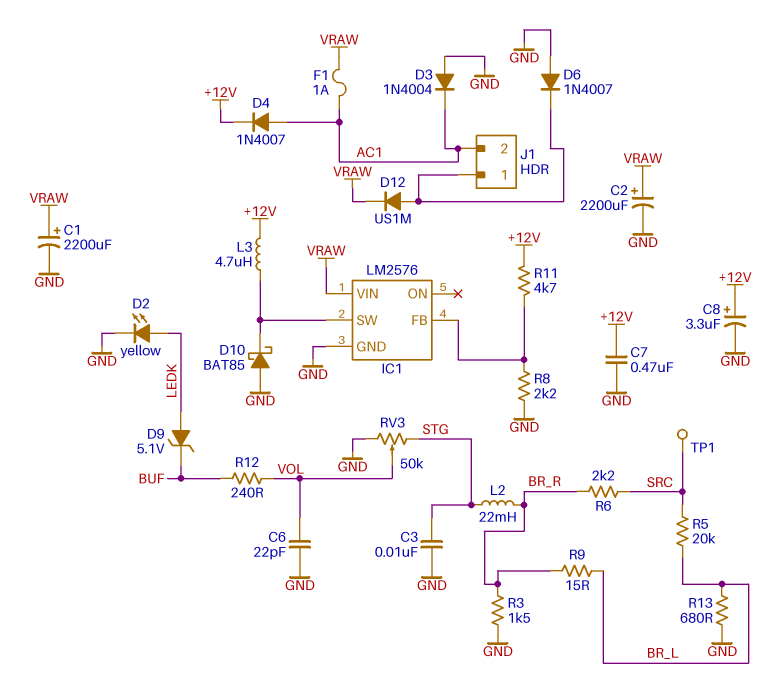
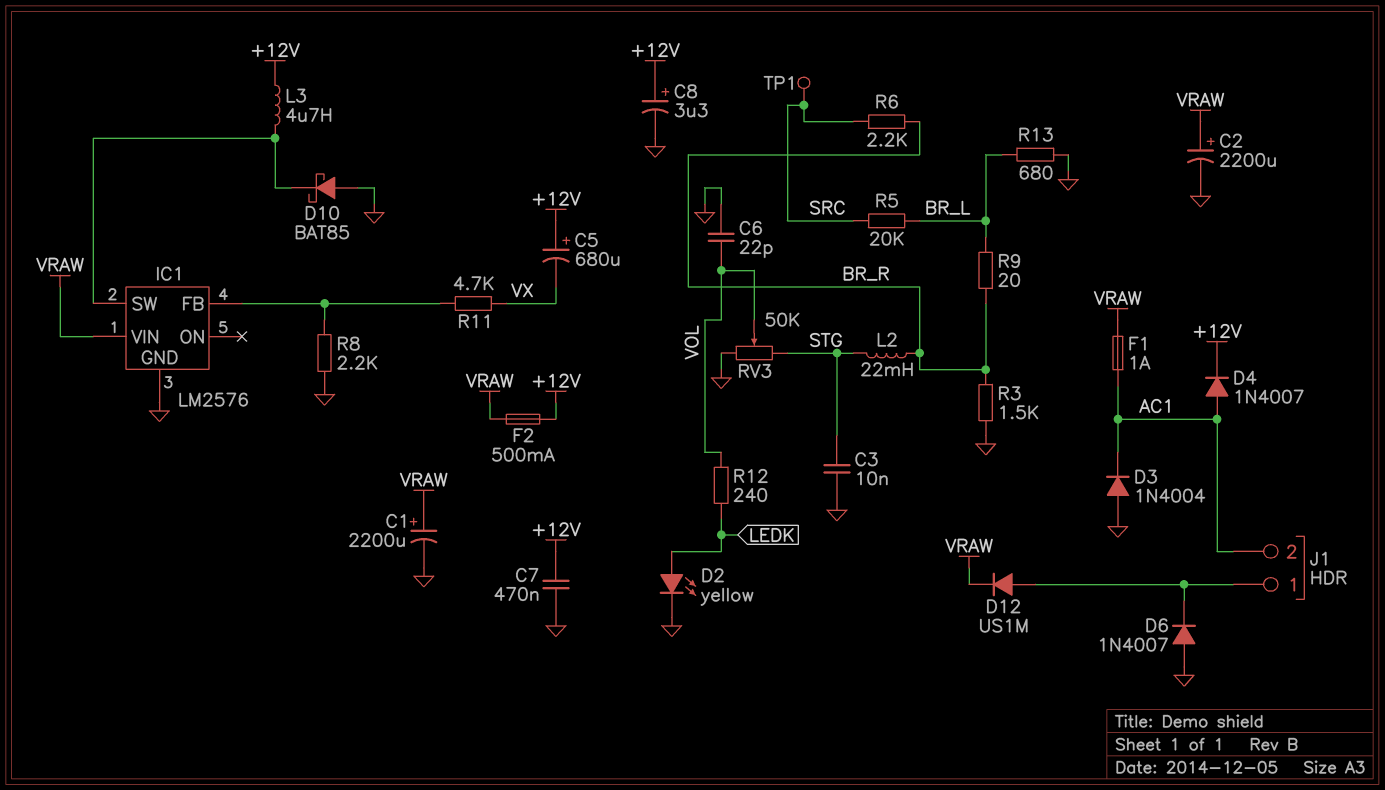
C5: none -> 680uF (plus +12V, minus VX)
D9: zener 5.1V (A LEDK, K BUF) -> none
F2: none -> 500mA (+12V, VRAW)
R9: 15 (BR_L, BR_R) -> 20 (BR_L, BR_R)
R11: 4.7k (+12V, IC1/FB) -> 4.7k (IC1/FB, VX)
R12: 240 (BUF, VOL) -> 240 (LEDK, VOL)

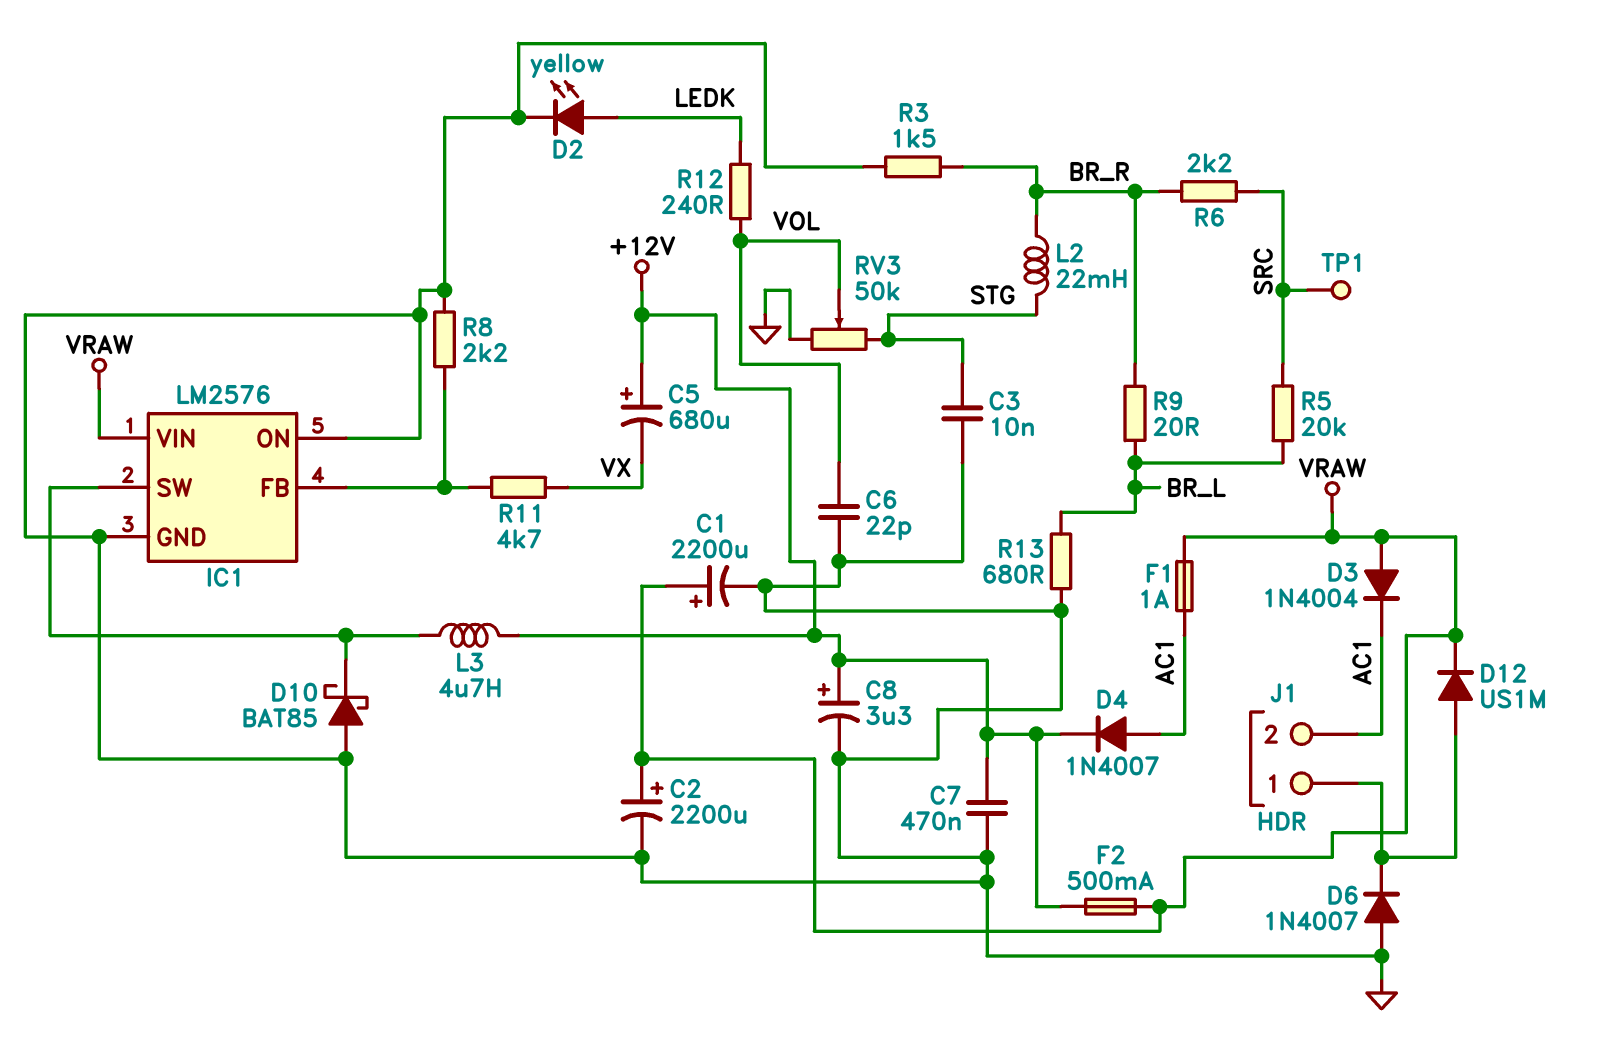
D3: diode 1N4004 (A GND, K AC1) -> diode 1N4004 (A VRAW, K AC1)
IC1 pin ON: none -> GND

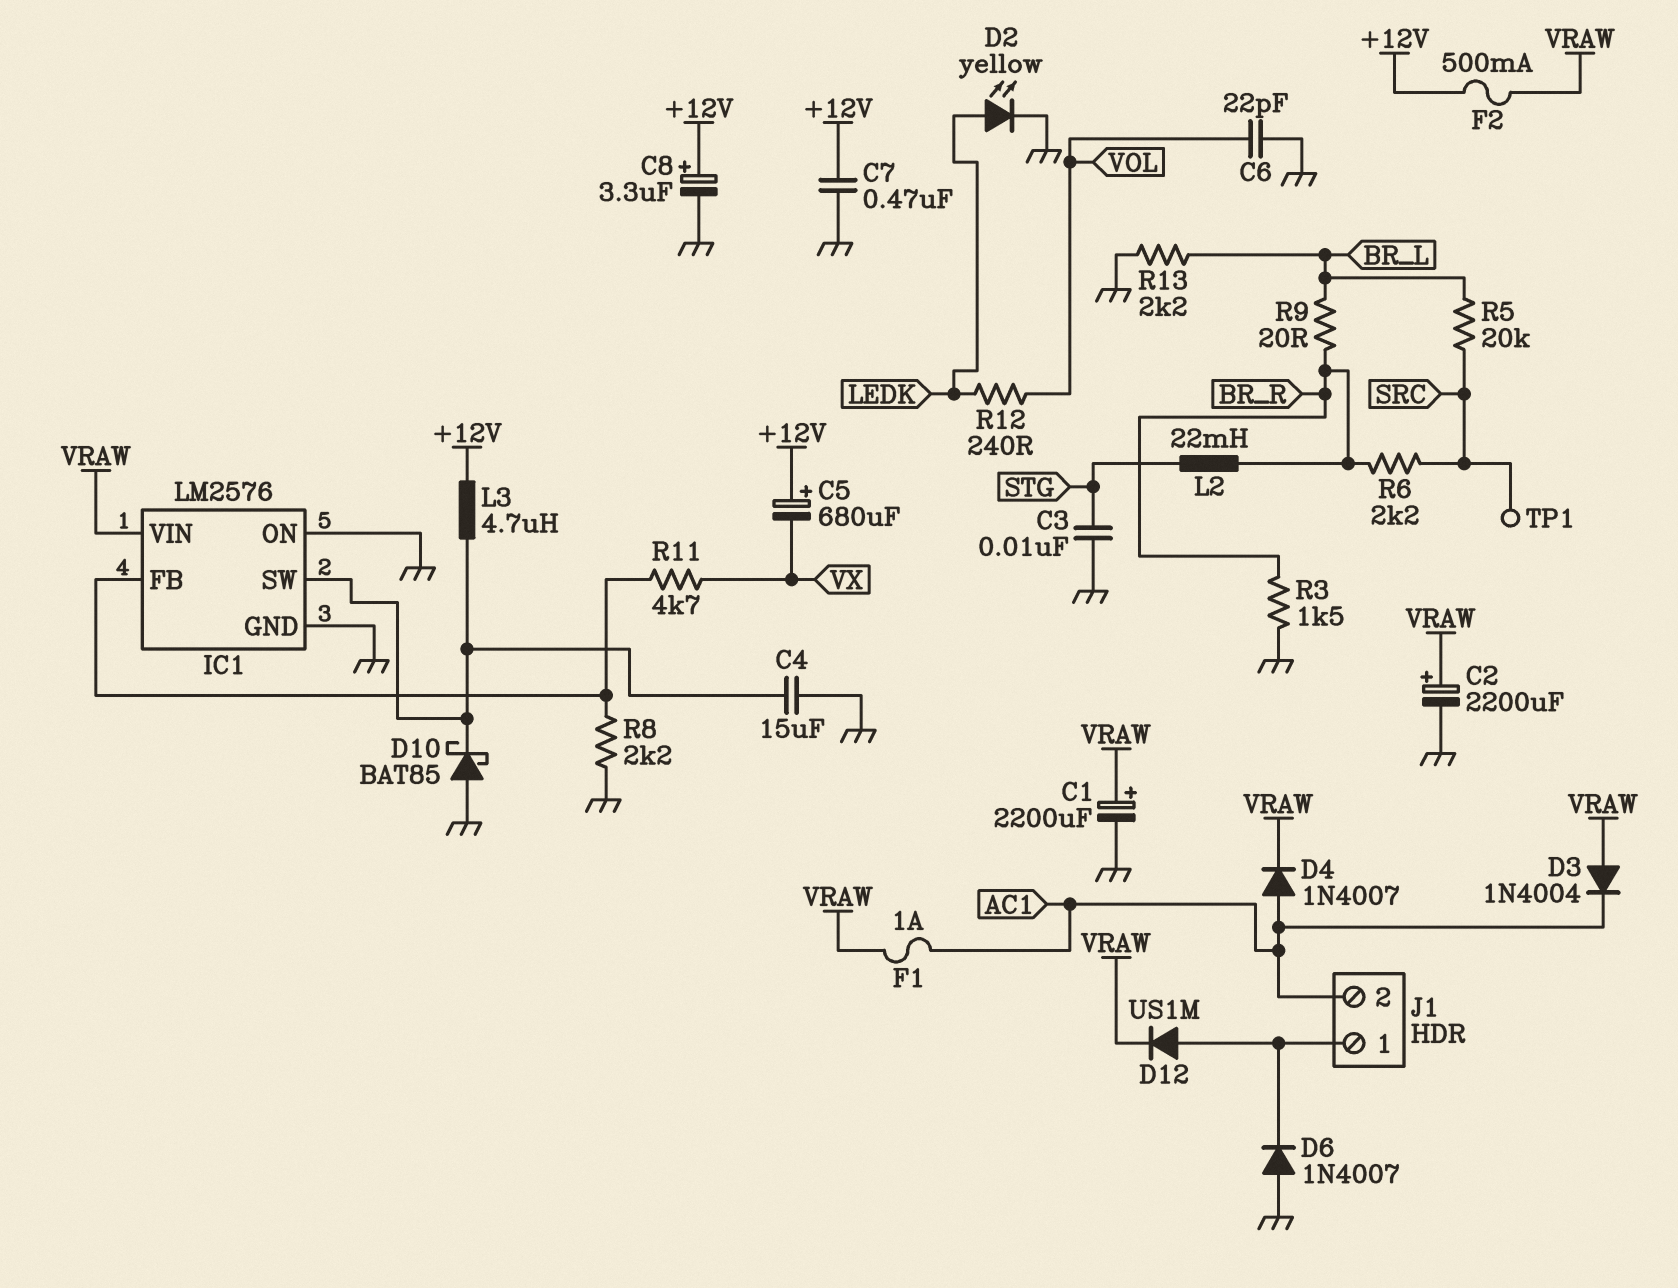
C4: none -> 15uF (GND, IC1/SW)
D4: diode 1N4007 (A AC1, K +12V) -> diode 1N4007 (A AC1, K VRAW)
R13: 680 (BR_L, GND) -> 2.2k (BR_L, GND)
RV3: 50k (GND, STG, wiper VOL) -> none

